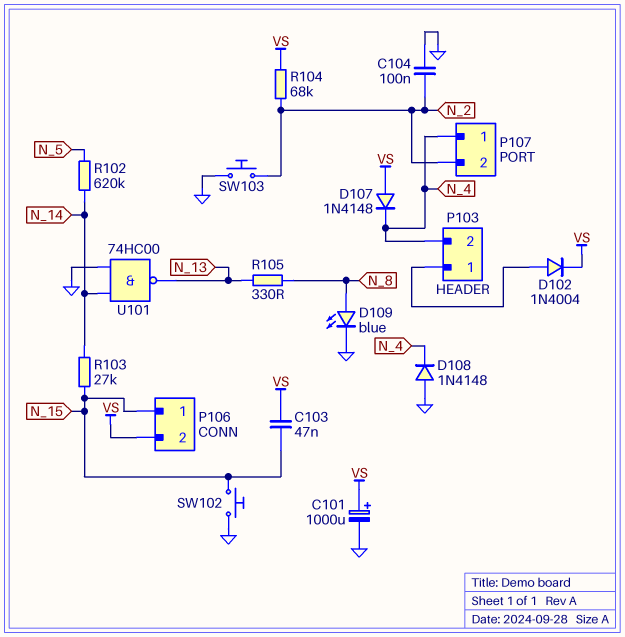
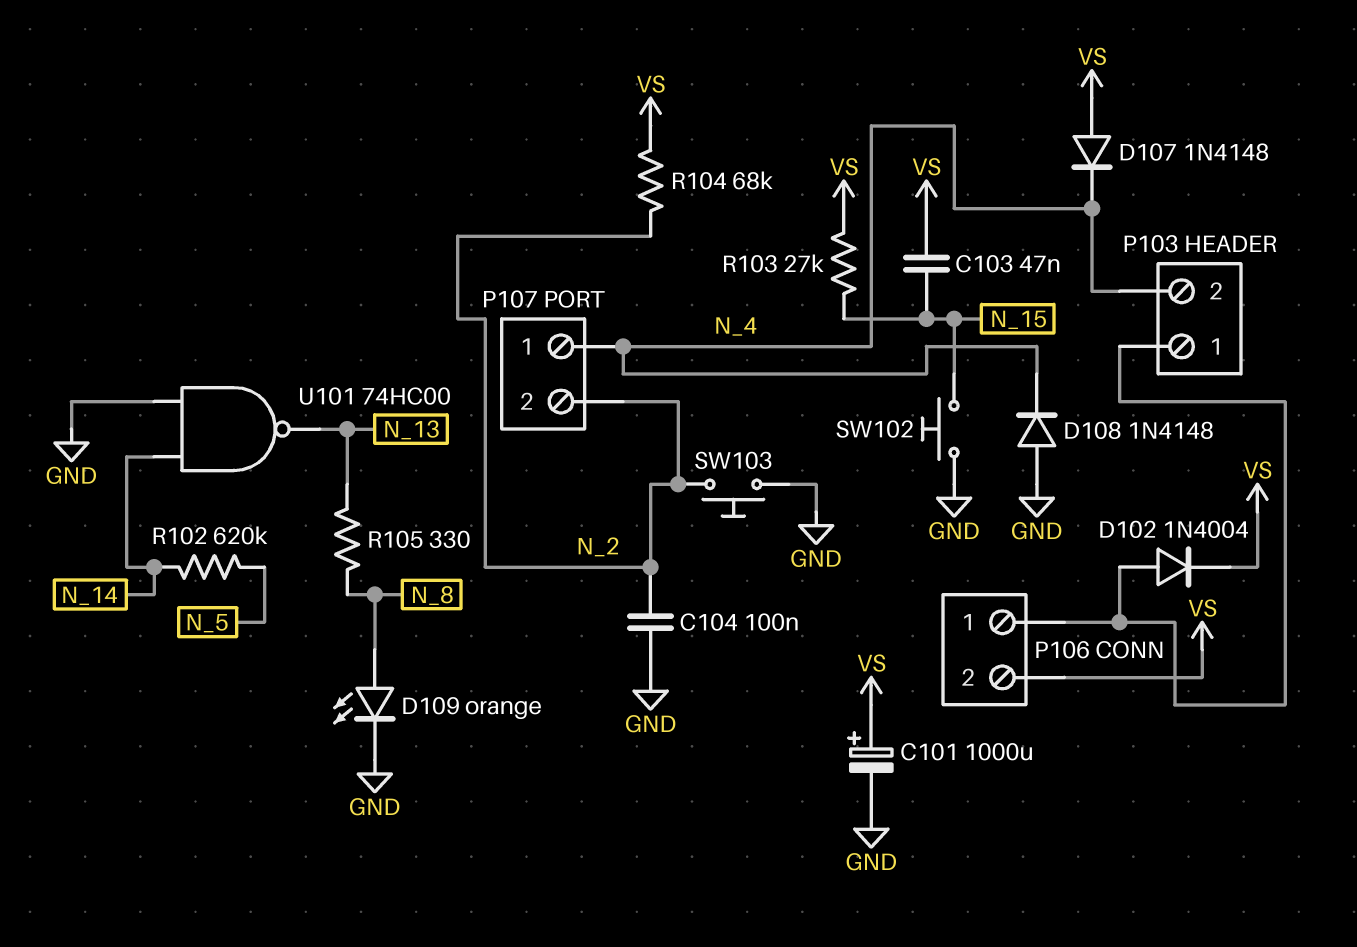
D109: LED blue (A N_8, K GND) -> LED orange (A N_8, K GND)
P106 pin 1: N_15 -> P103/1
R103: 27k (N_14, N_15) -> 27k (N_15, VS)

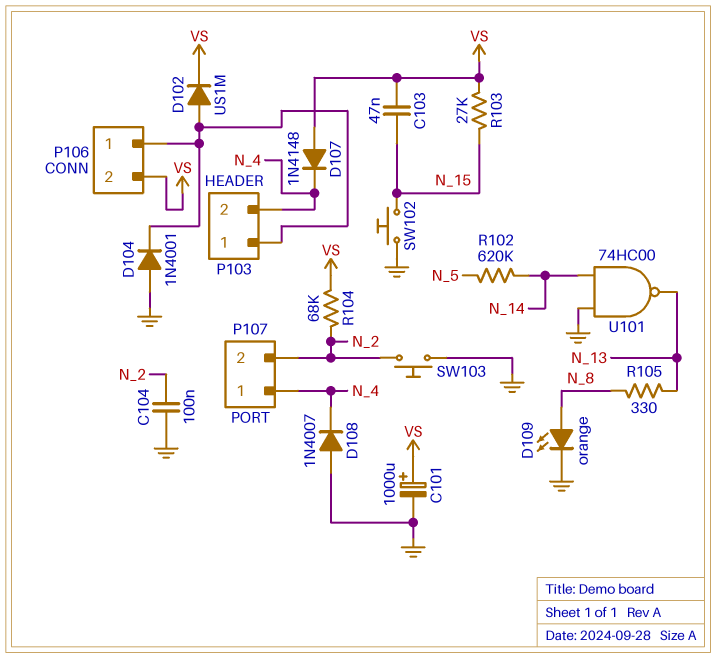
D102: diode 1N4004 (A P103/1, K VS) -> diode US1M (A P103/1, K VS)
D104: none -> diode 1N4001 (A GND, K P103/1)
D108: diode 1N4148 (A GND, K N_4) -> diode 1N4007 (A GND, K N_4)

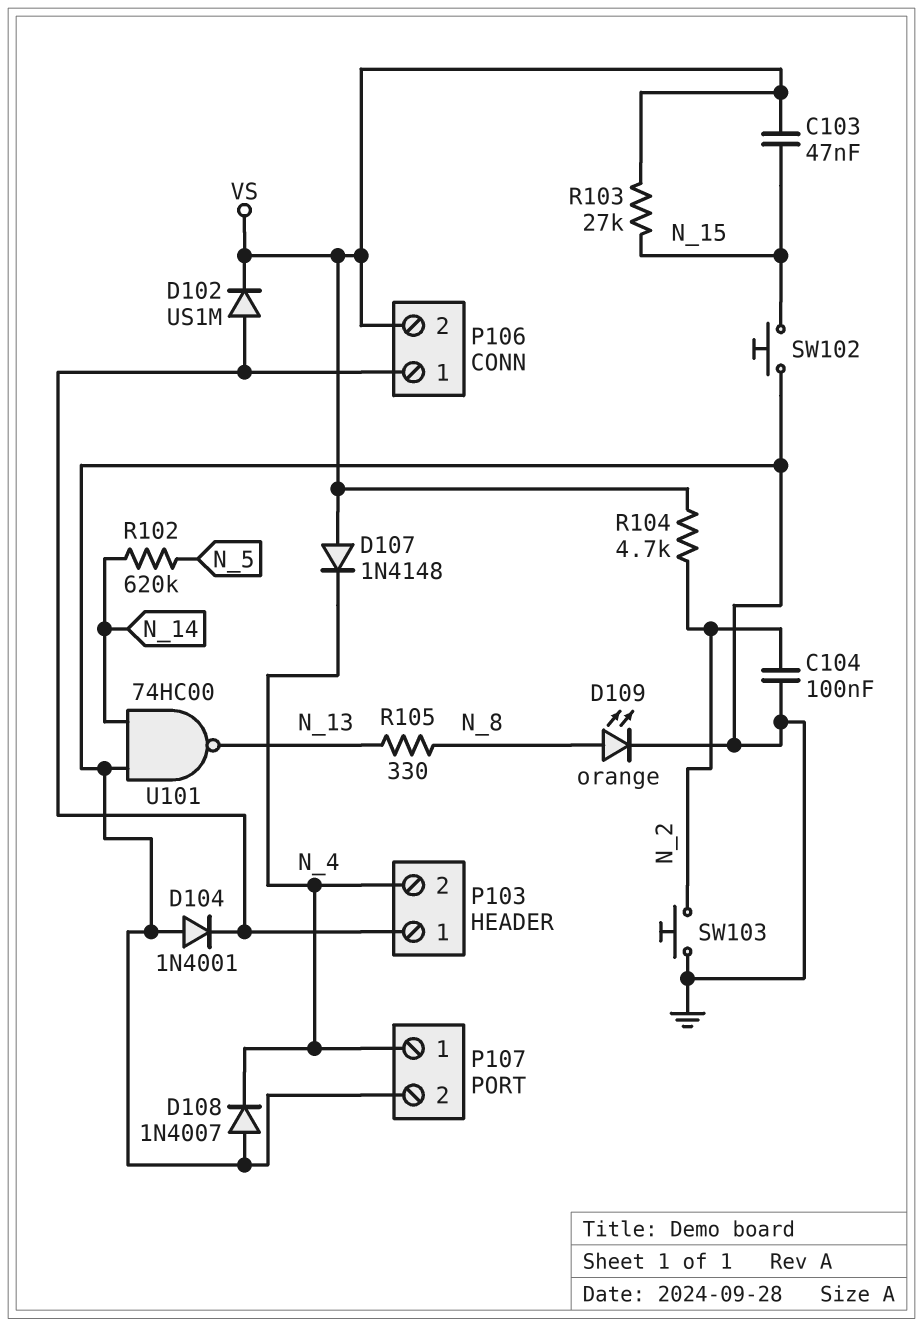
C101: 1000uF (plus VS, minus GND) -> none
P107 pin 2: N_2 -> GND
R104: 68k (N_2, VS) -> 4.7k (N_2, VS)

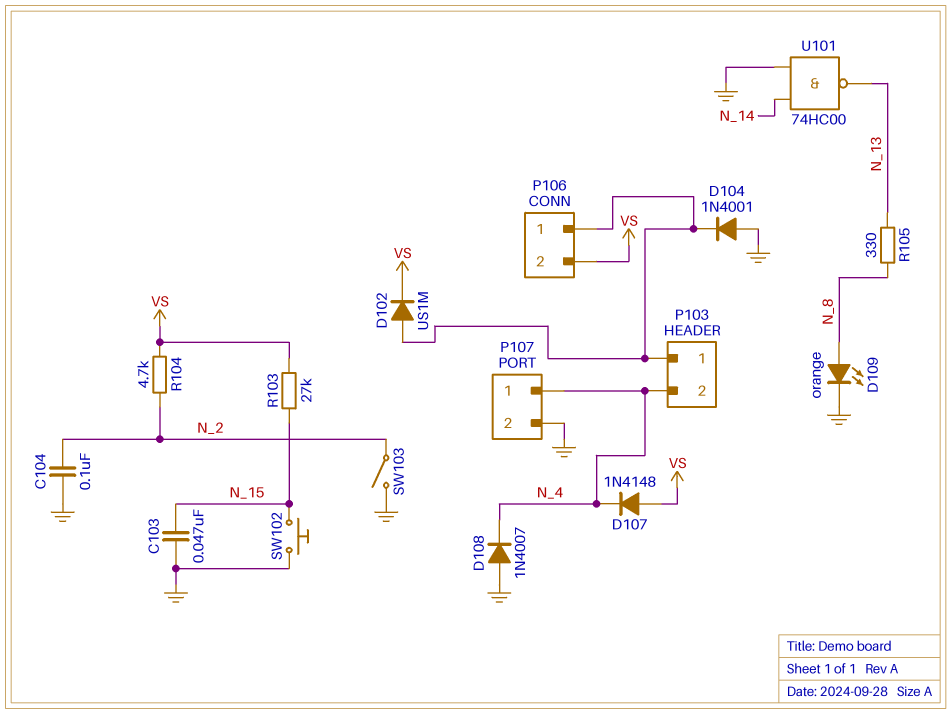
C103: 47nF (N_15, VS) -> 47nF (GND, N_15)
R102: 620k (N_5, N_14) -> none
SW103: button (GND, N_2) -> switch (GND, N_2)

